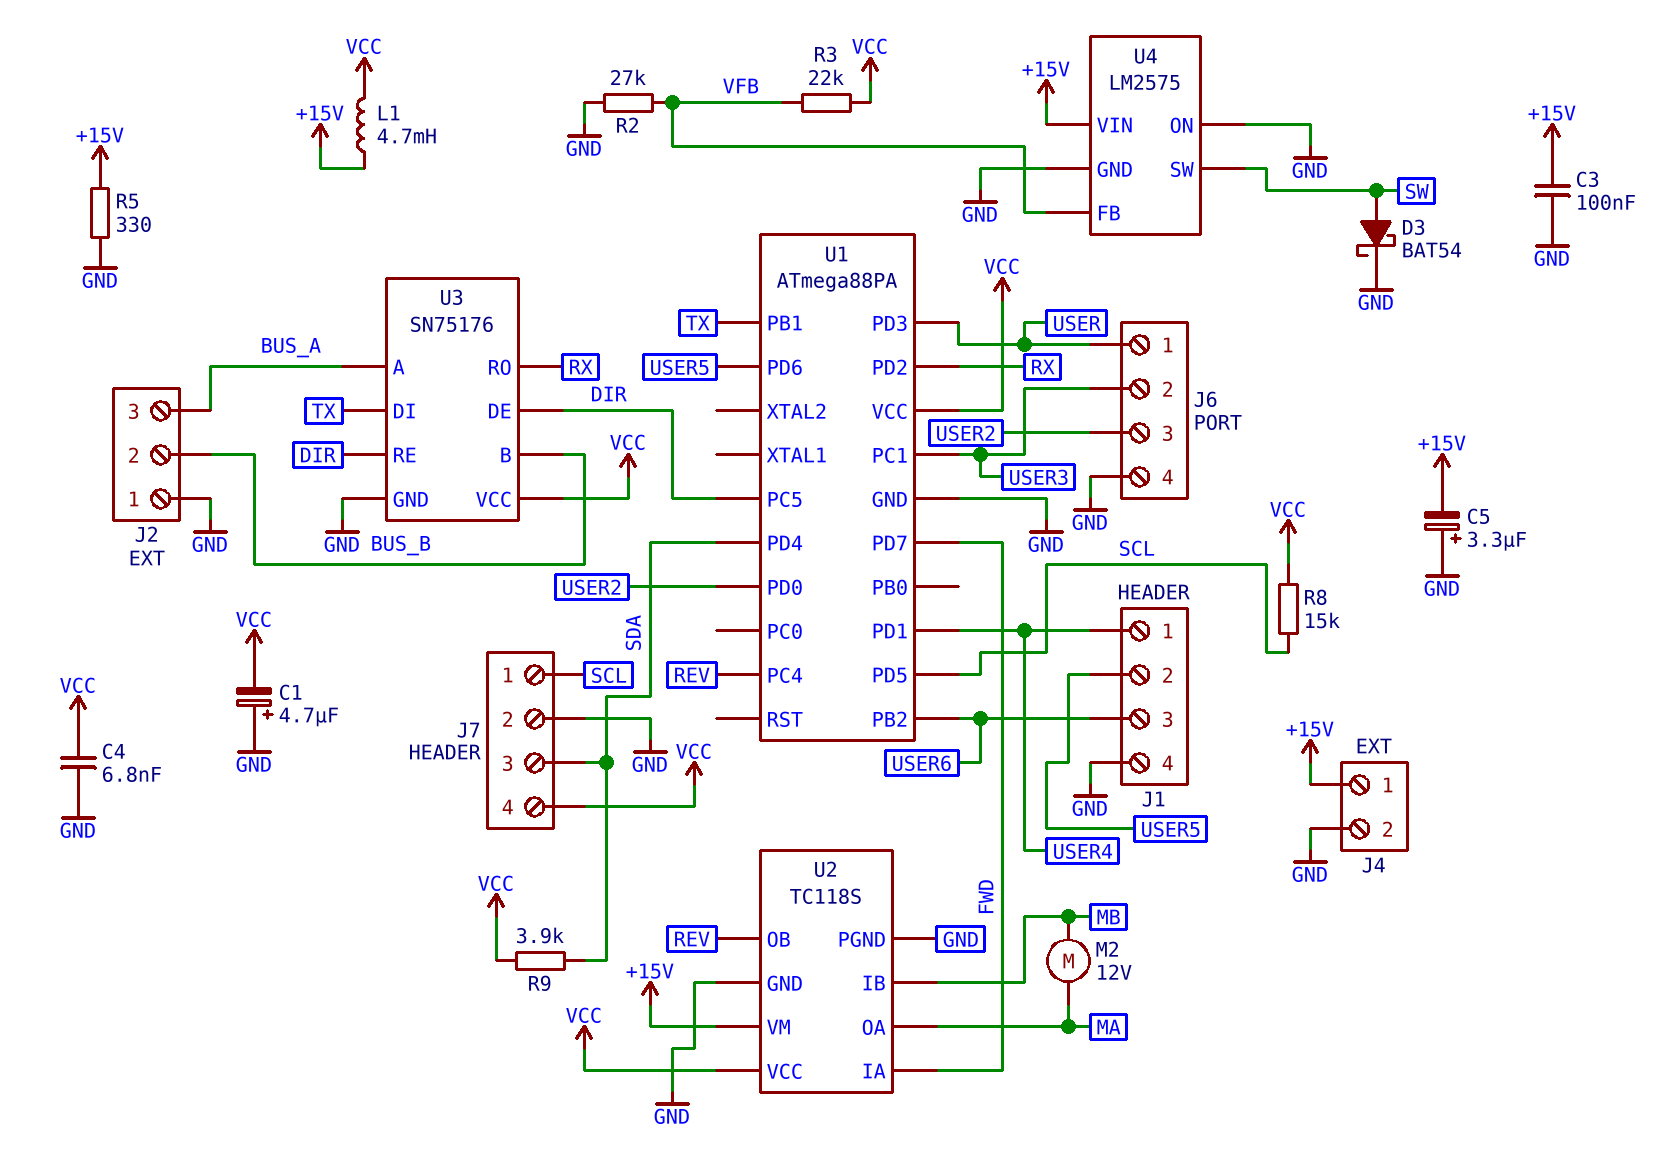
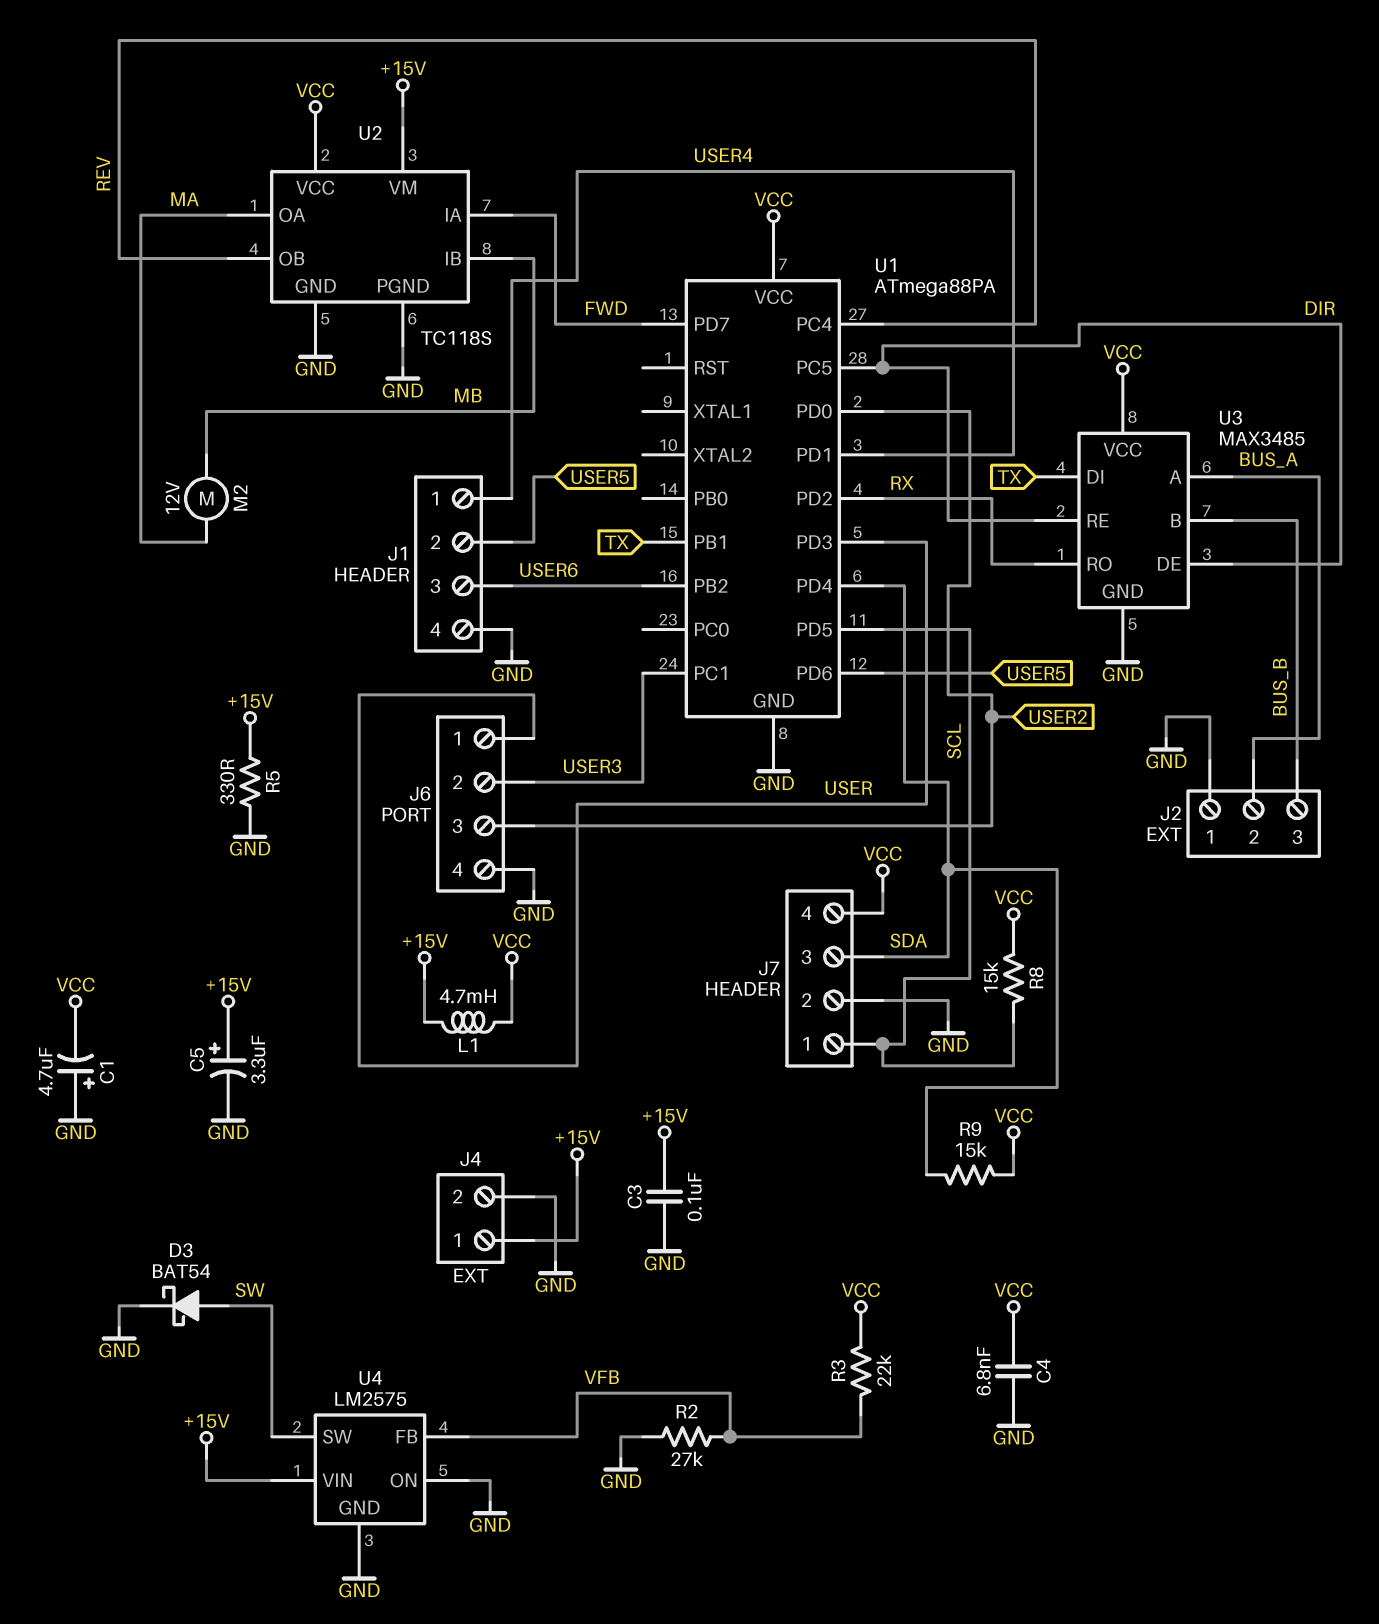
C5: 3.3uF (plus GND, minus +15V) -> 3.3uF (plus +15V, minus GND)
J2 pin 2: BUS_B -> BUS_A
J2 pin 3: BUS_A -> BUS_B
R9: 3.9k (SDA, VCC) -> 15k (SDA, VCC)
U3: SN75176 -> MAX3485

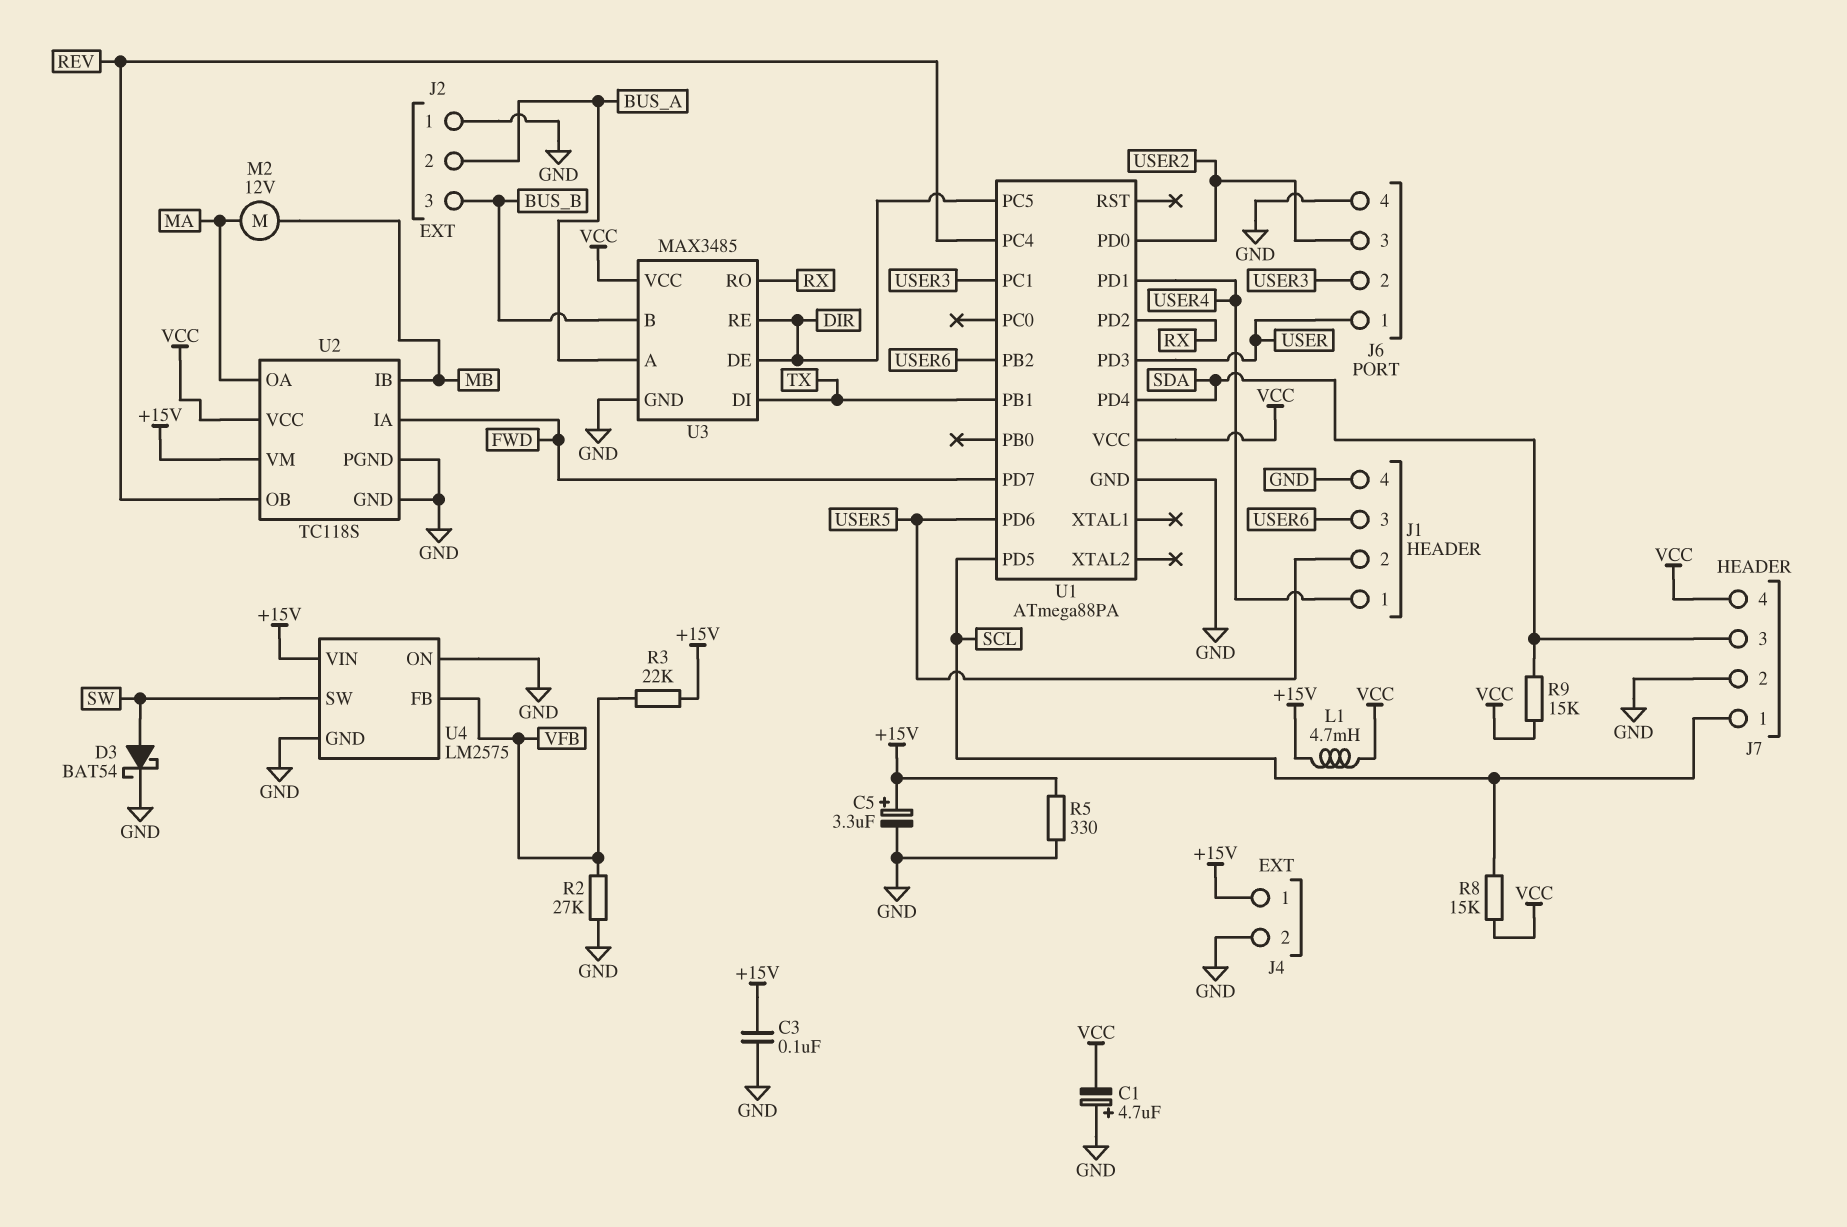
C4: 6.8nF (GND, VCC) -> none
R3: 22k (VCC, VFB) -> 22k (+15V, VFB)

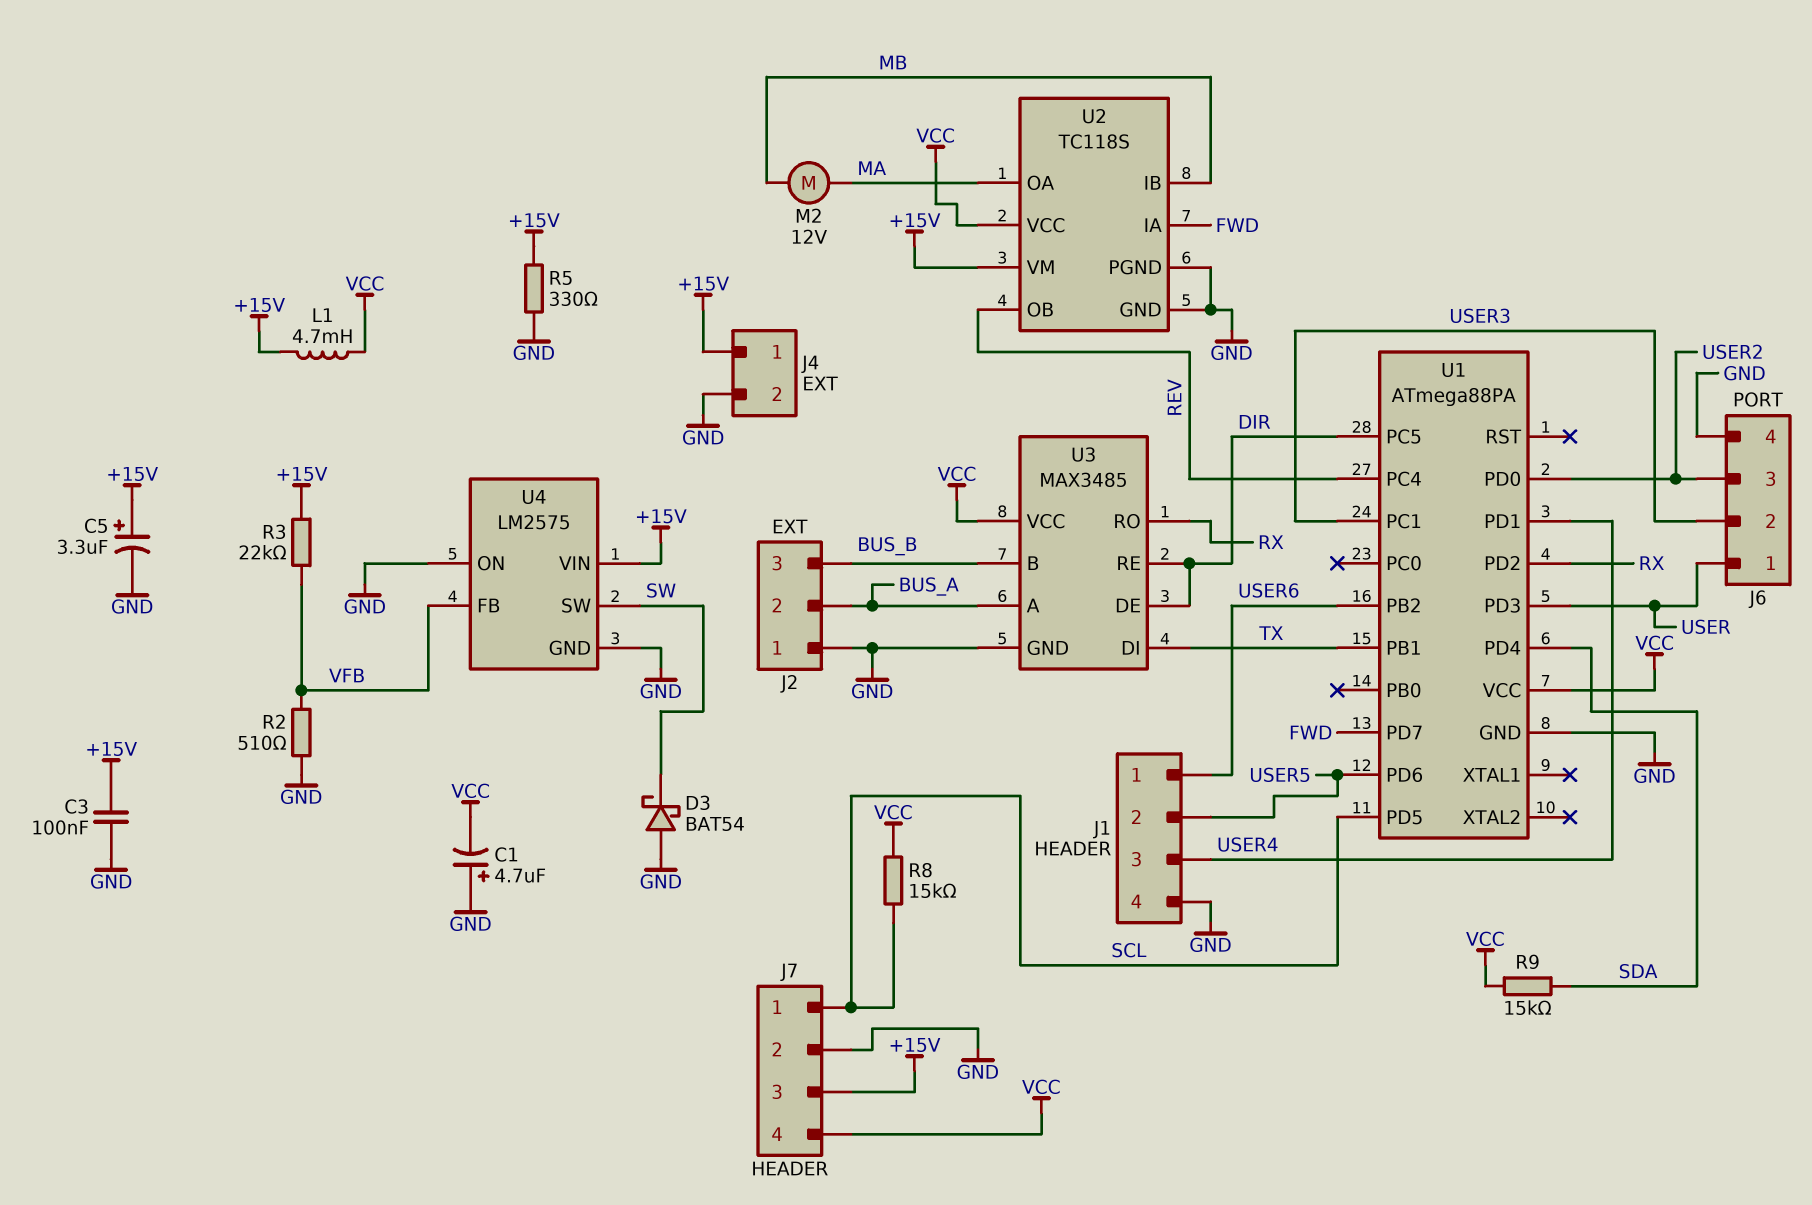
D3: schottky BAT54 (A SW, K GND) -> schottky BAT54 (A GND, K SW)
J1 pin 1: USER4 -> USER6
J1 pin 3: USER6 -> USER4
J7 pin 3: SDA -> +15V
R2: 27k (GND, VFB) -> 510 (GND, VFB)

